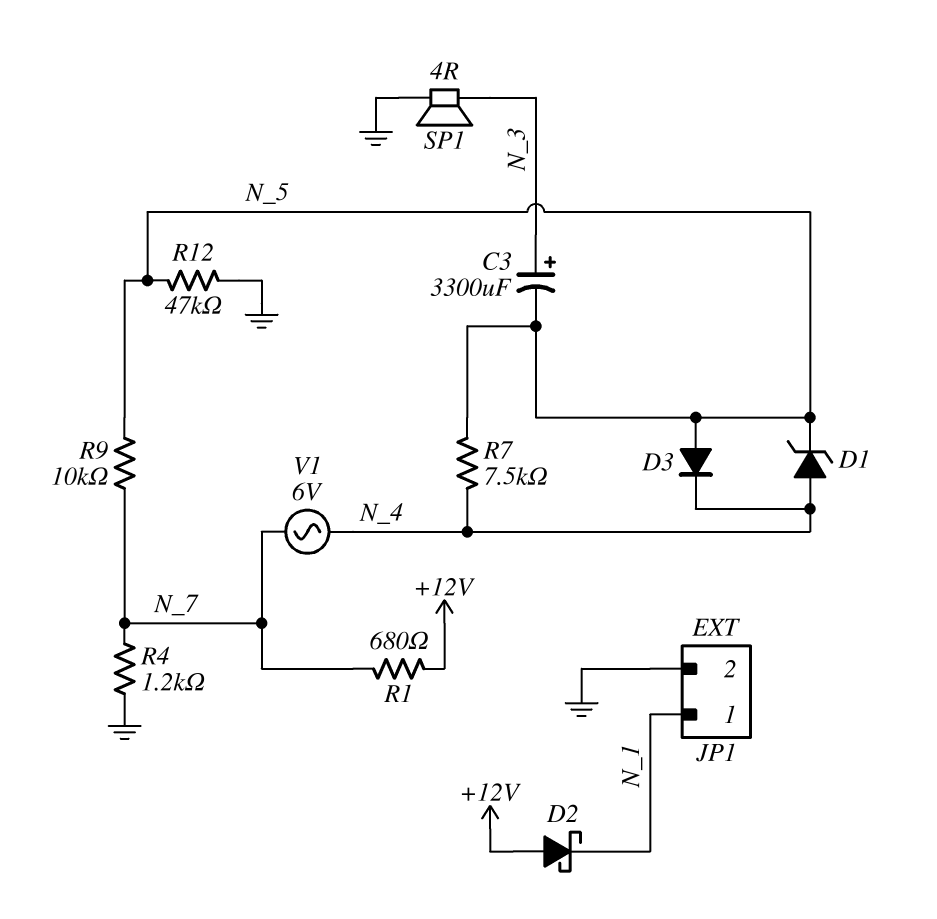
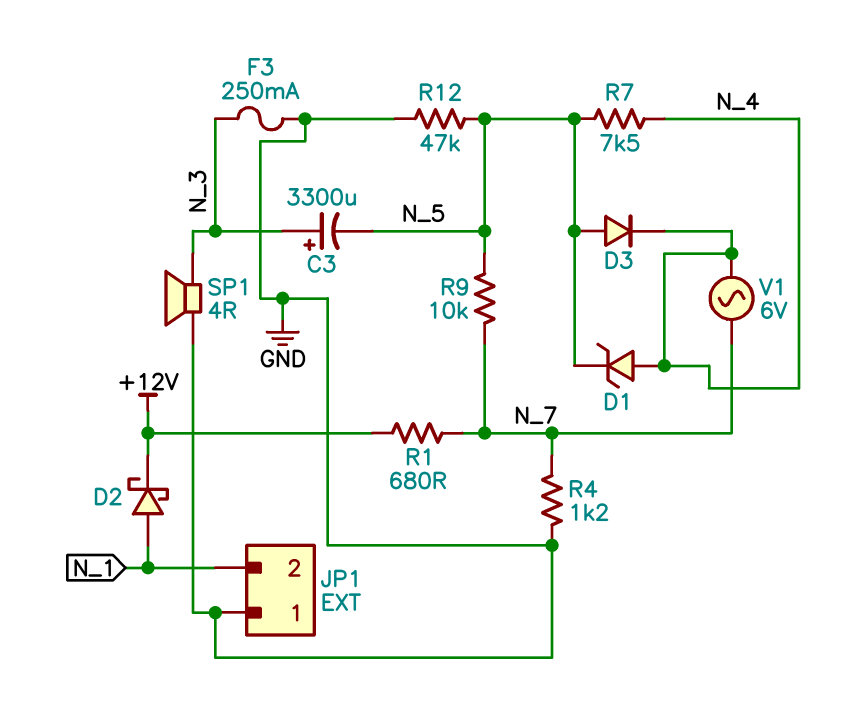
D2: schottky (A +12V, K N_1) -> schottky (A N_1, K +12V)
F3: none -> 250mA (GND, N_3)
JP1 pin 1: N_1 -> GND
JP1 pin 2: GND -> N_1

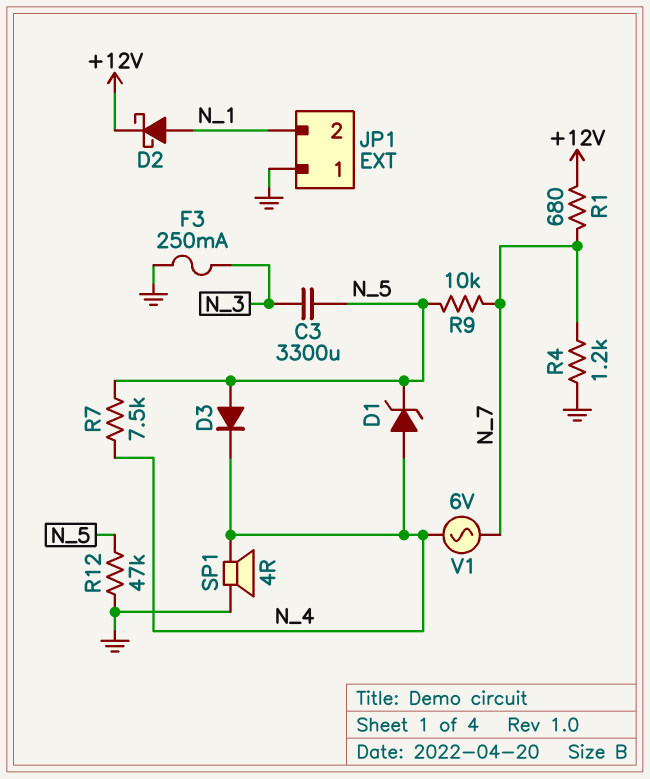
C3: 3300uF (plus N_3, minus N_5) -> 3300uF (N_3, N_5)
SP1: speaker 4R (GND, N_3) -> speaker 4R (GND, N_4)

